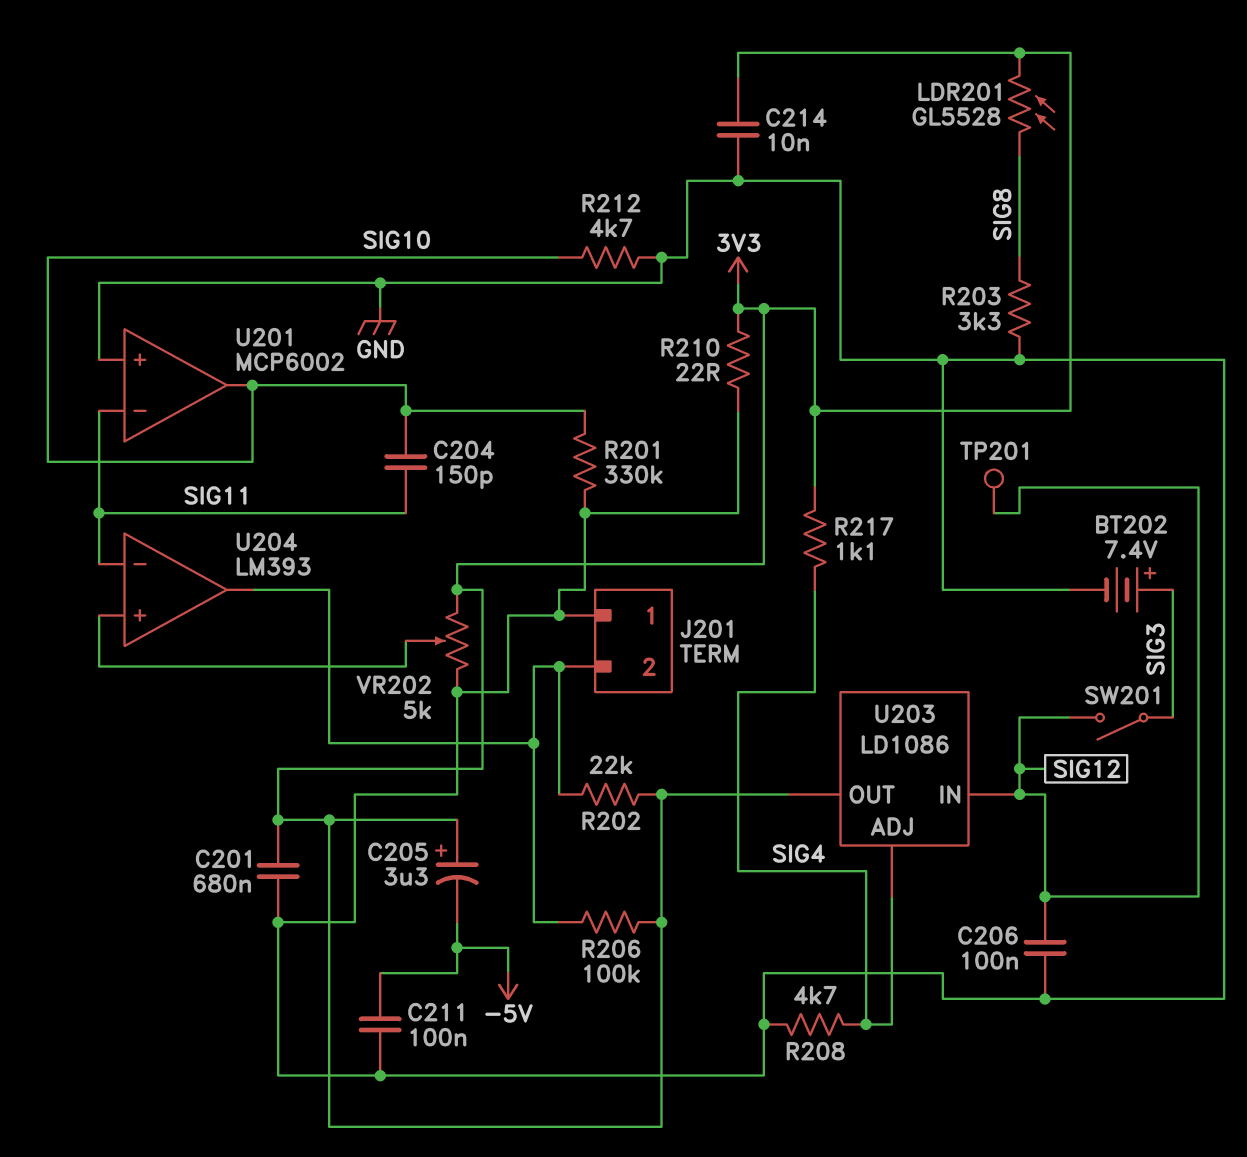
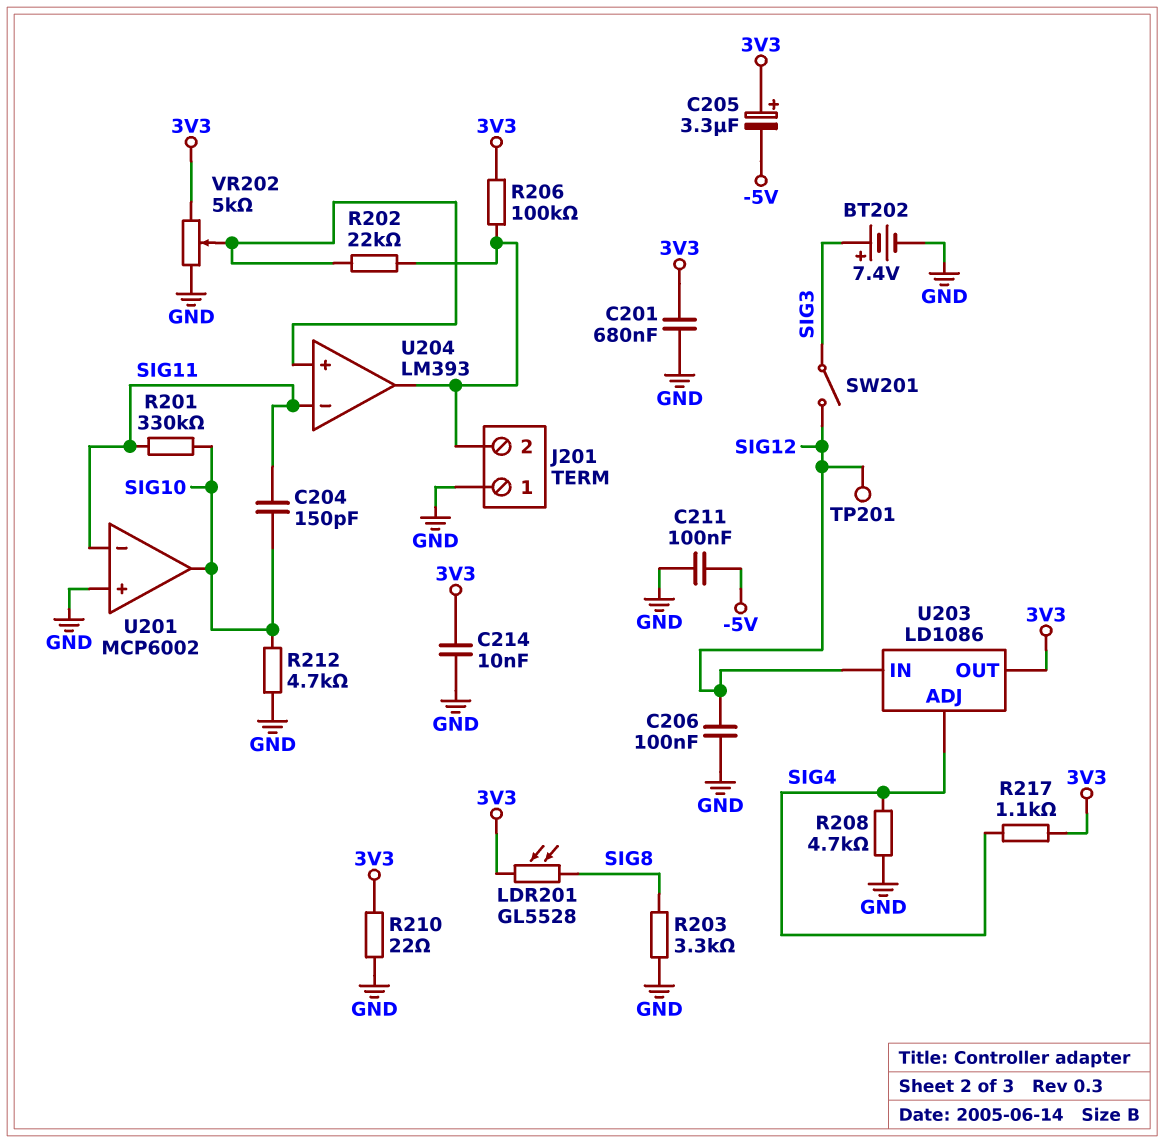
R201: 330k (GND, SIG10) -> 330k (SIG10, SIG11)
R202: 22k (3V3, J201/2) -> 22k (J201/2, U204/in+)

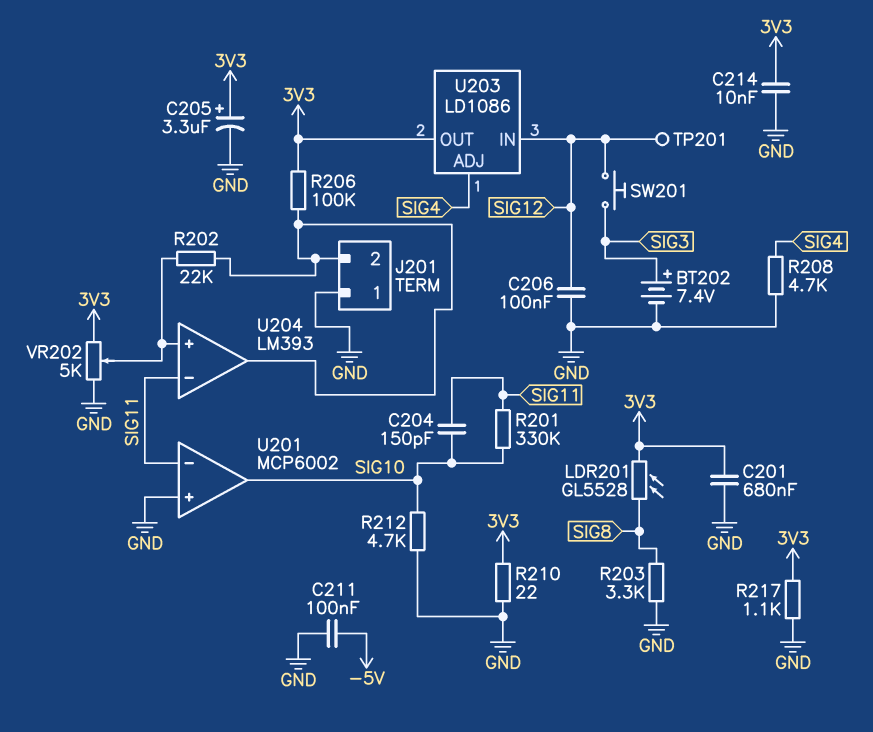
C205: 3.3uF (plus 3V3, minus -5V) -> 3.3uF (plus 3V3, minus GND)
R217: 1.1k (3V3, SIG4) -> 1.1k (3V3, GND)
SW201: switch (SIG3, SIG12) -> button (SIG3, SIG12)

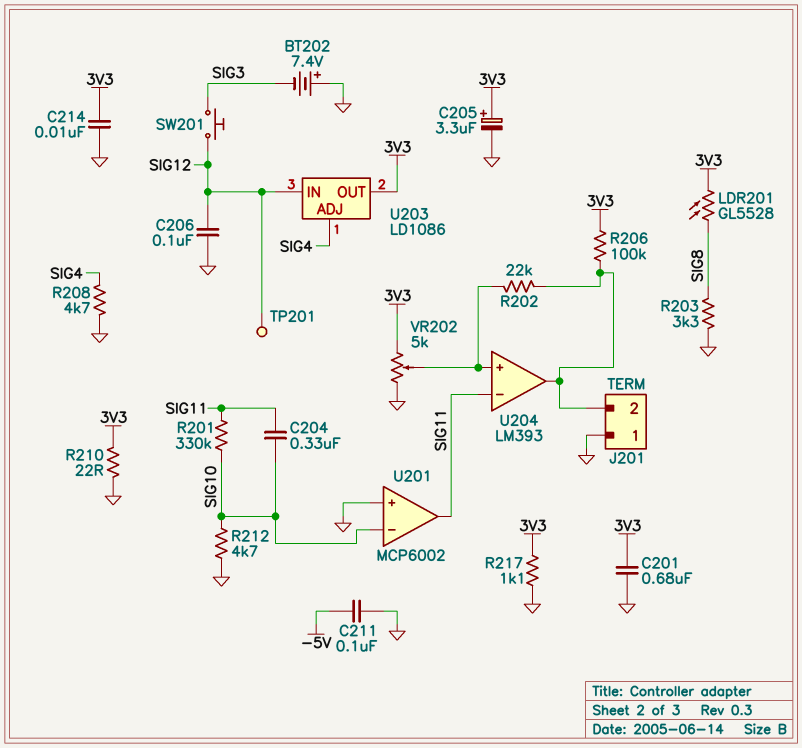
BT202: 7.4V (plus SIG3, minus GND) -> 7.4V (plus GND, minus SIG3)
C204: 150pF (SIG10, SIG11) -> 330nF (SIG10, SIG11)
U201 pin in-: SIG11 -> SIG10
U201 pin out: SIG10 -> SIG11

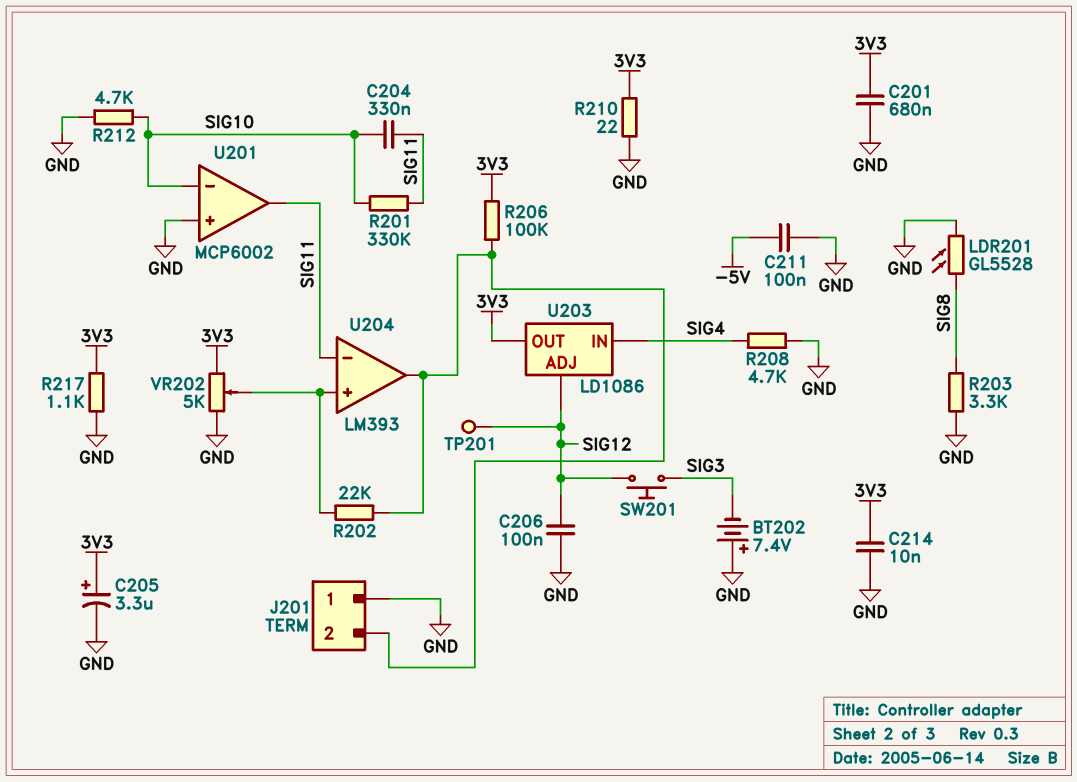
LDR201: GL5528 (3V3, SIG8) -> GL5528 (GND, SIG8)
U203 pin ADJ: SIG4 -> SIG12
U203 pin IN: SIG12 -> SIG4

